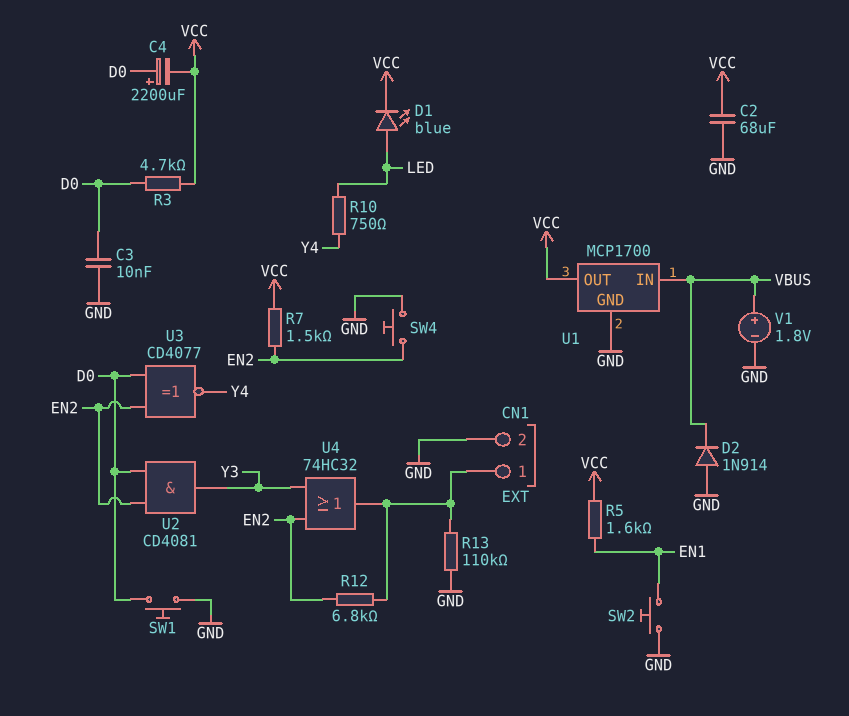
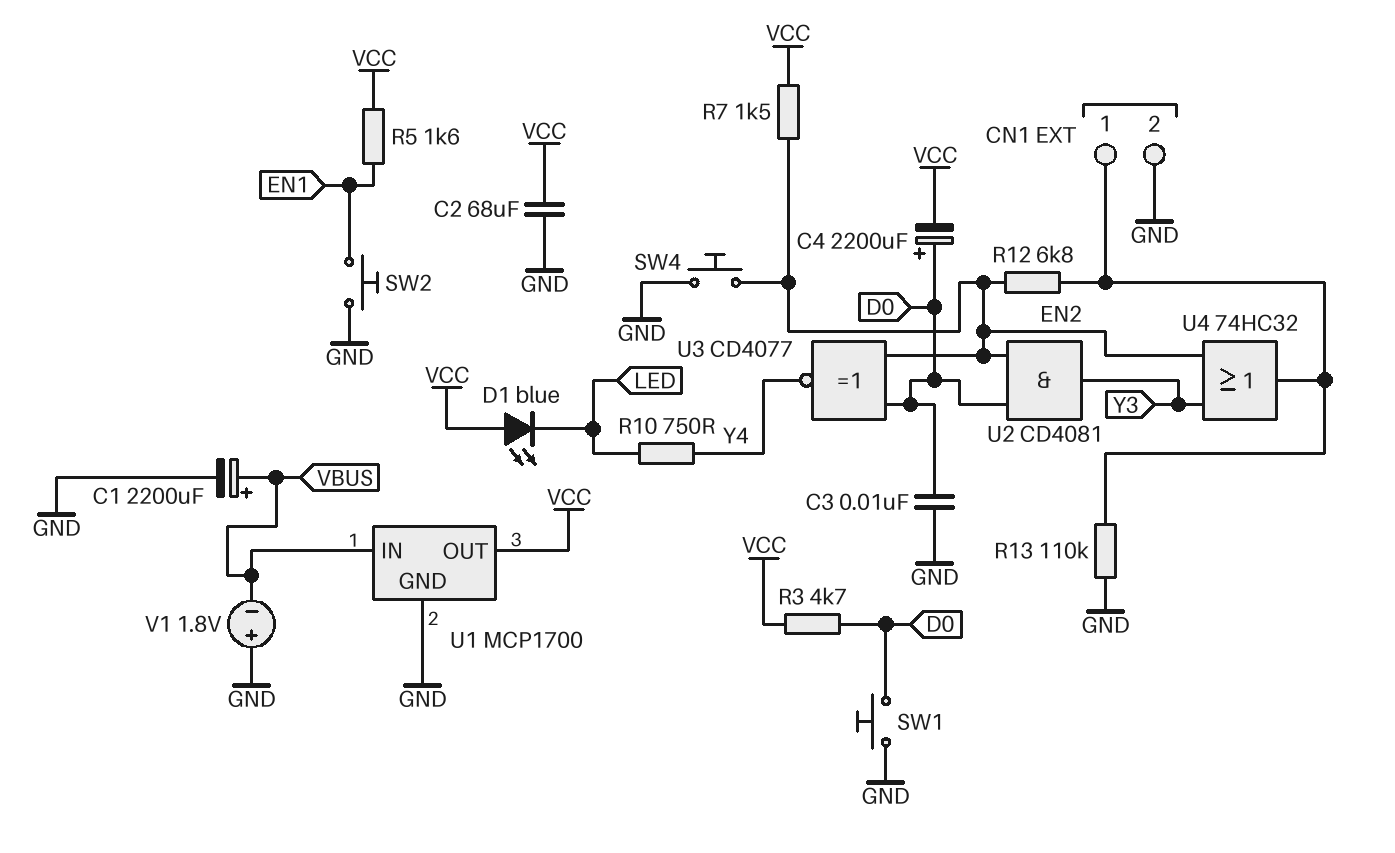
C1: none -> 2200uF (plus VBUS, minus GND)
D1: LED blue (A LED, K VCC) -> LED blue (A VCC, K LED)
D2: diode 1N914 (A GND, K VBUS) -> none
V1: 1.8V (plus VBUS, minus GND) -> 1.8V (plus GND, minus VBUS)

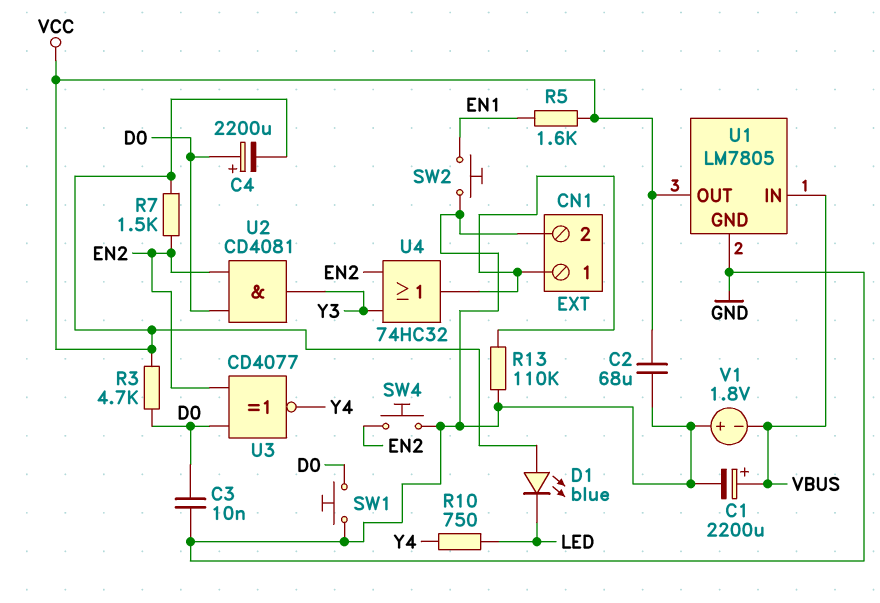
R12: 6.8k (CN1/1, EN2) -> none
U1: MCP1700 -> LM7805

